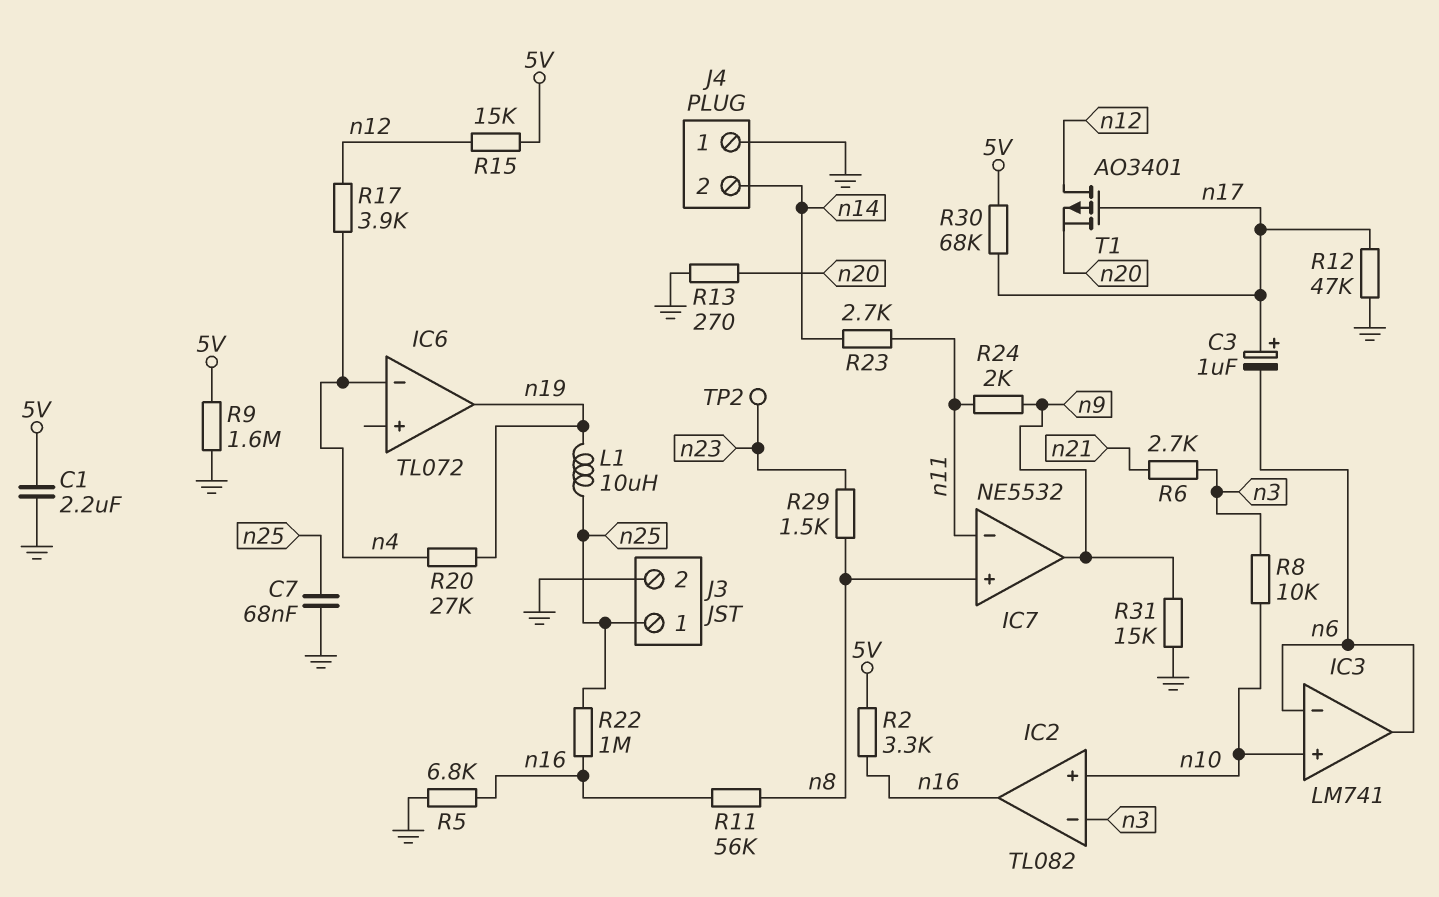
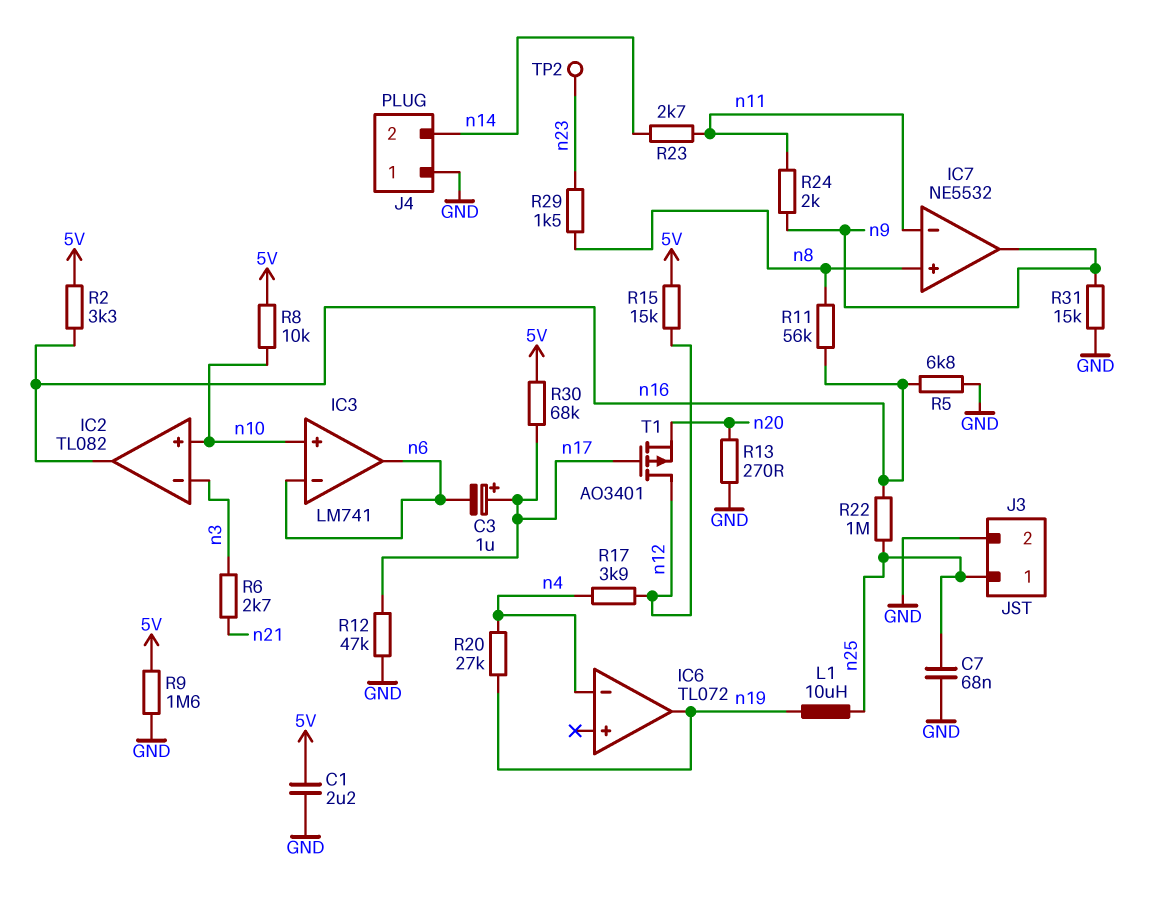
R8: 10k (n3, n10) -> 10k (5V, n10)

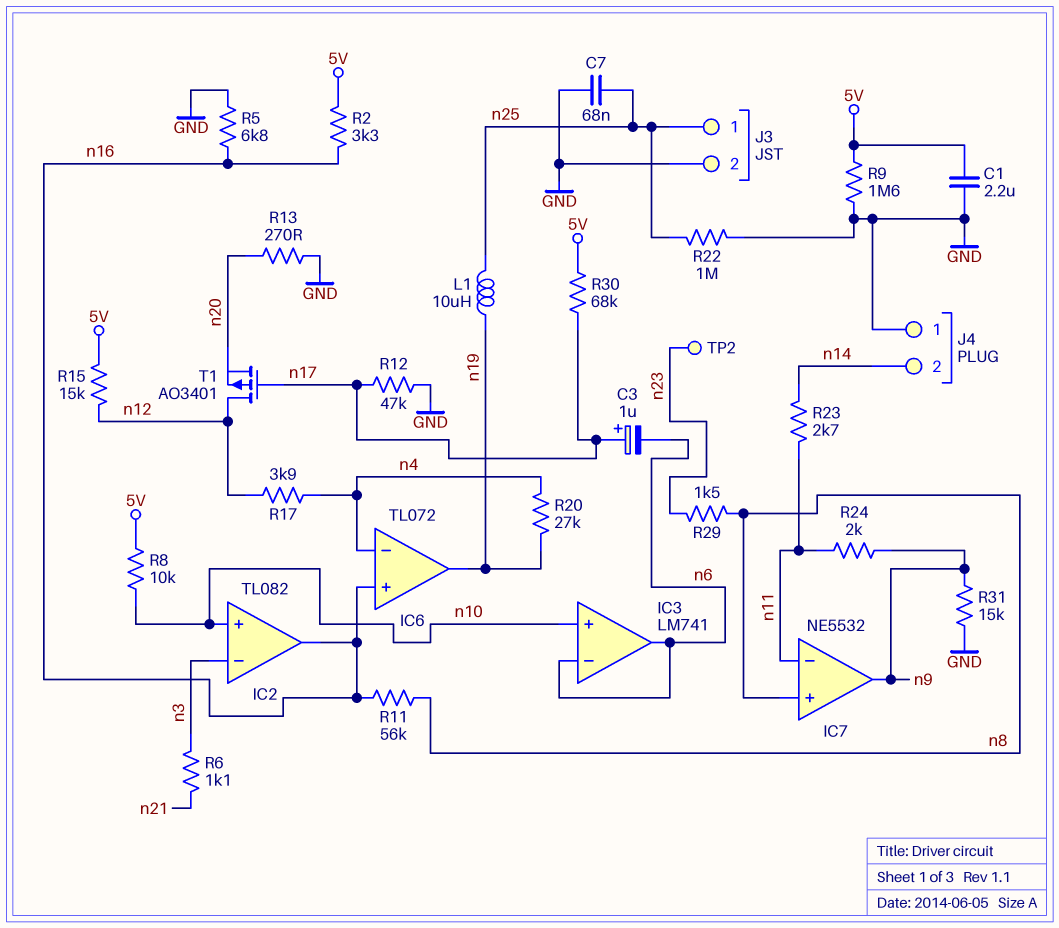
IC6 pin in+: none -> n16
R6: 2.7k (n3, n21) -> 1.1k (n3, n21)
R22: 1M (n16, n25) -> 1M (GND, n25)

